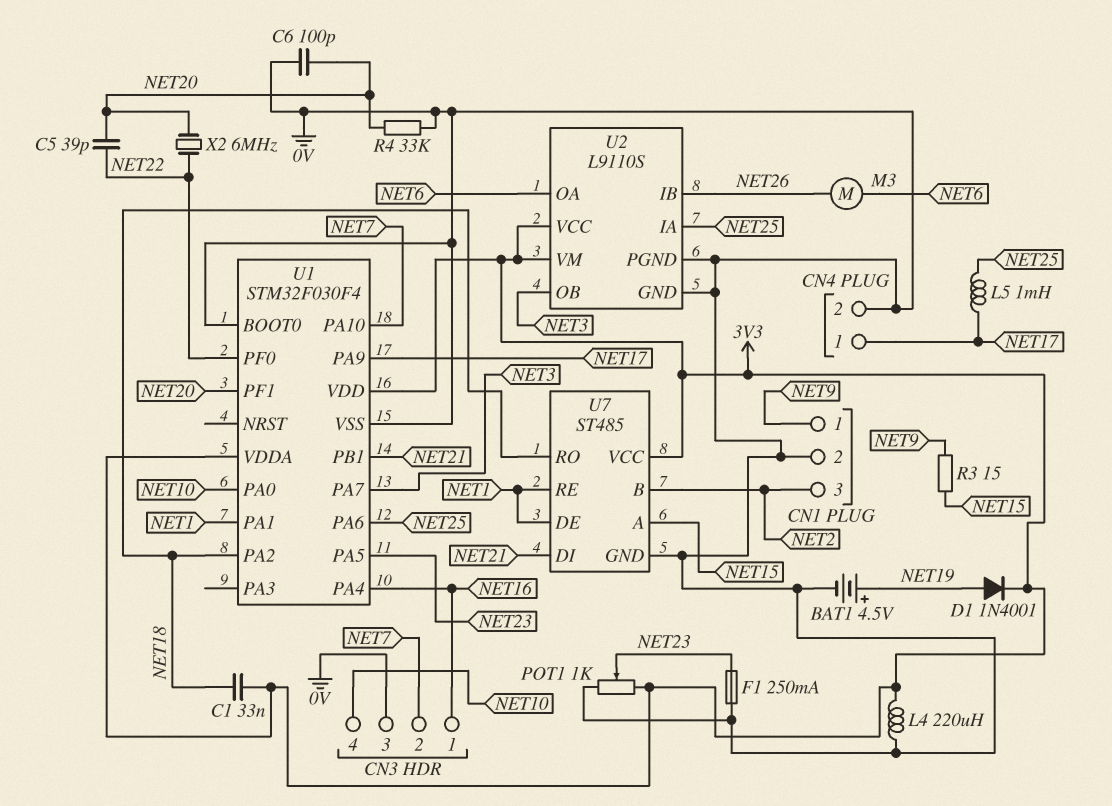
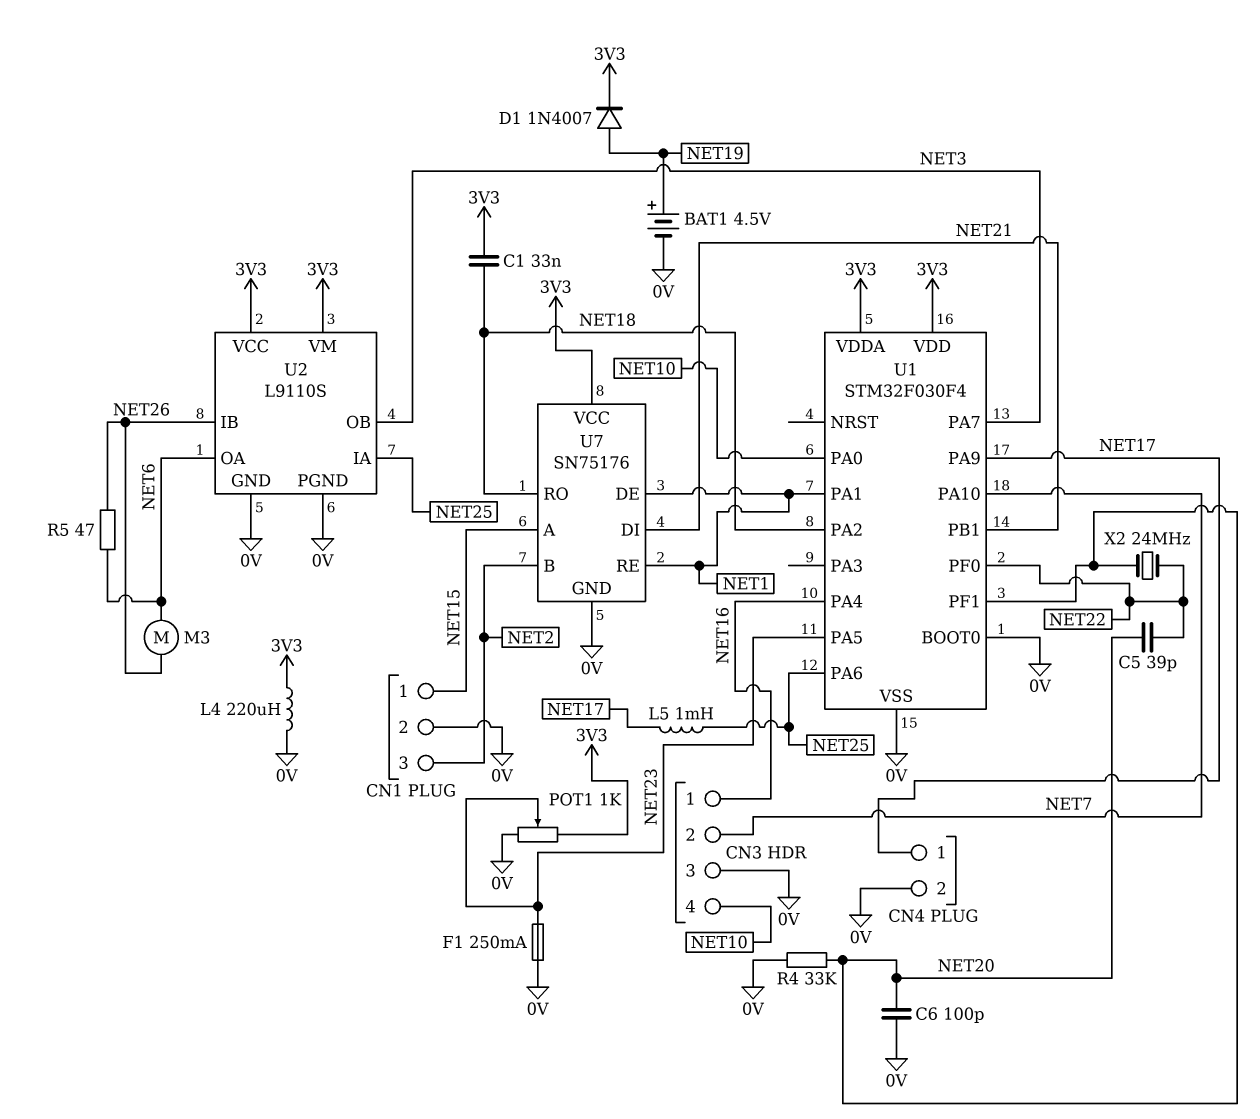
CN1 pin 1: NET9 -> NET15
D1: diode 1N4001 (A NET19, K 3V3) -> diode 1N4007 (A NET19, K 3V3)
R3: 15 (NET9, NET15) -> none
R5: none -> 47 (NET6, NET26)
U7: ST485 -> SN75176
X2: 6MHz (NET20, NET22) -> 24MHz (NET20, NET22)

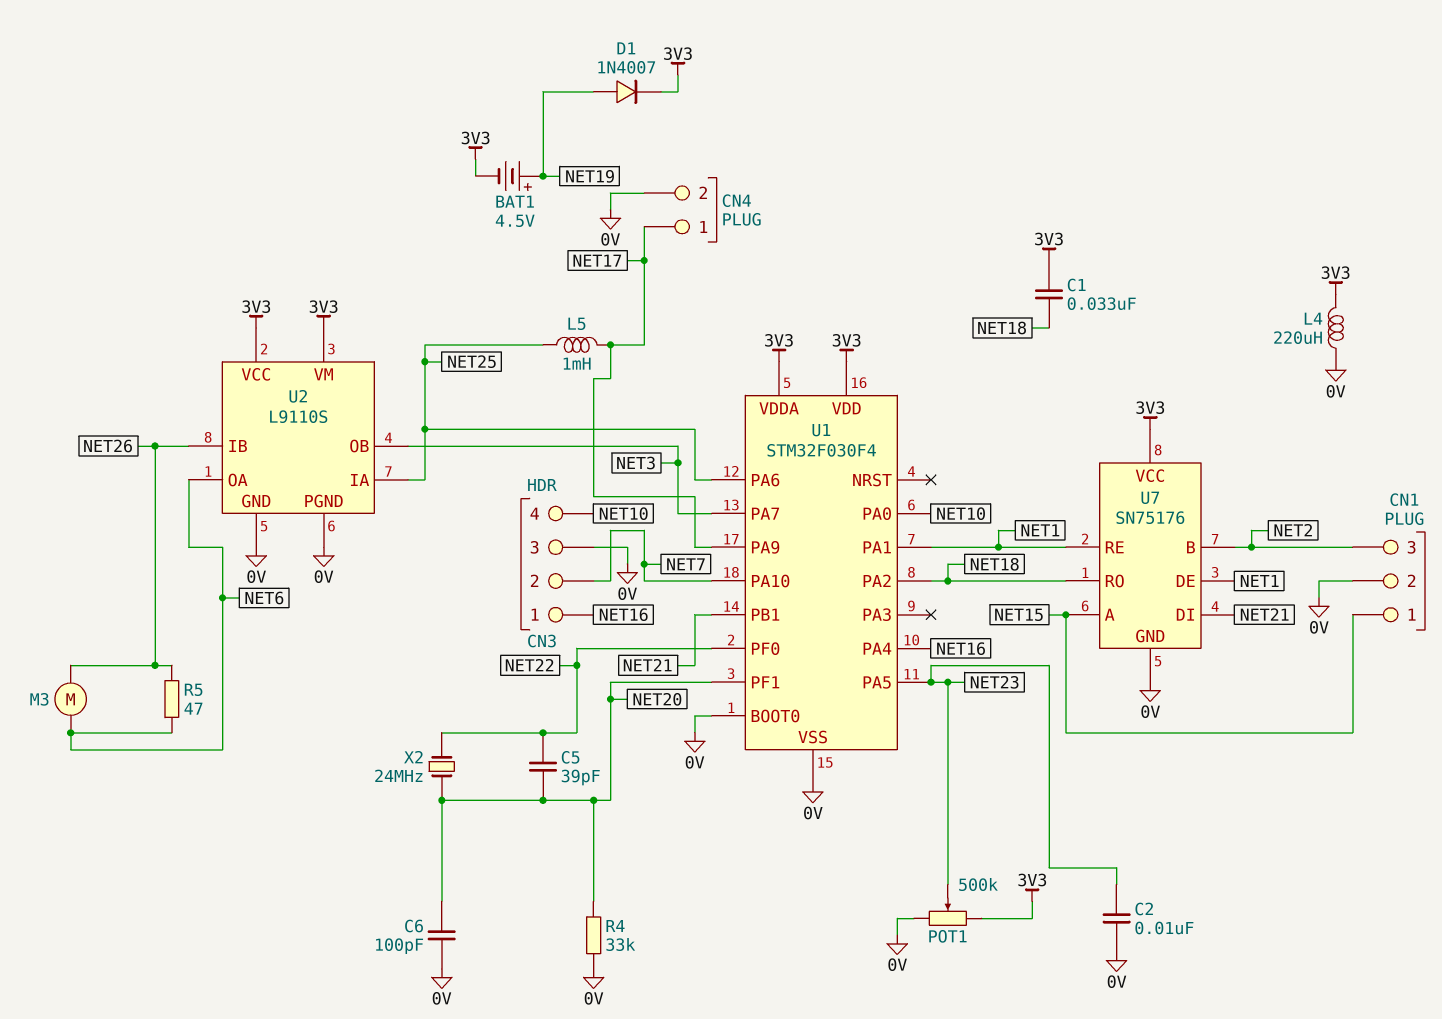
BAT1: 4.5V (plus NET19, minus 0V) -> 4.5V (plus NET19, minus 3V3)
C2: none -> 10nF (0V, NET23)
F1: 250mA (0V, NET23) -> none
POT1: 1k (0V, 3V3, wiper NET23) -> 500k (0V, 3V3, wiper NET23)

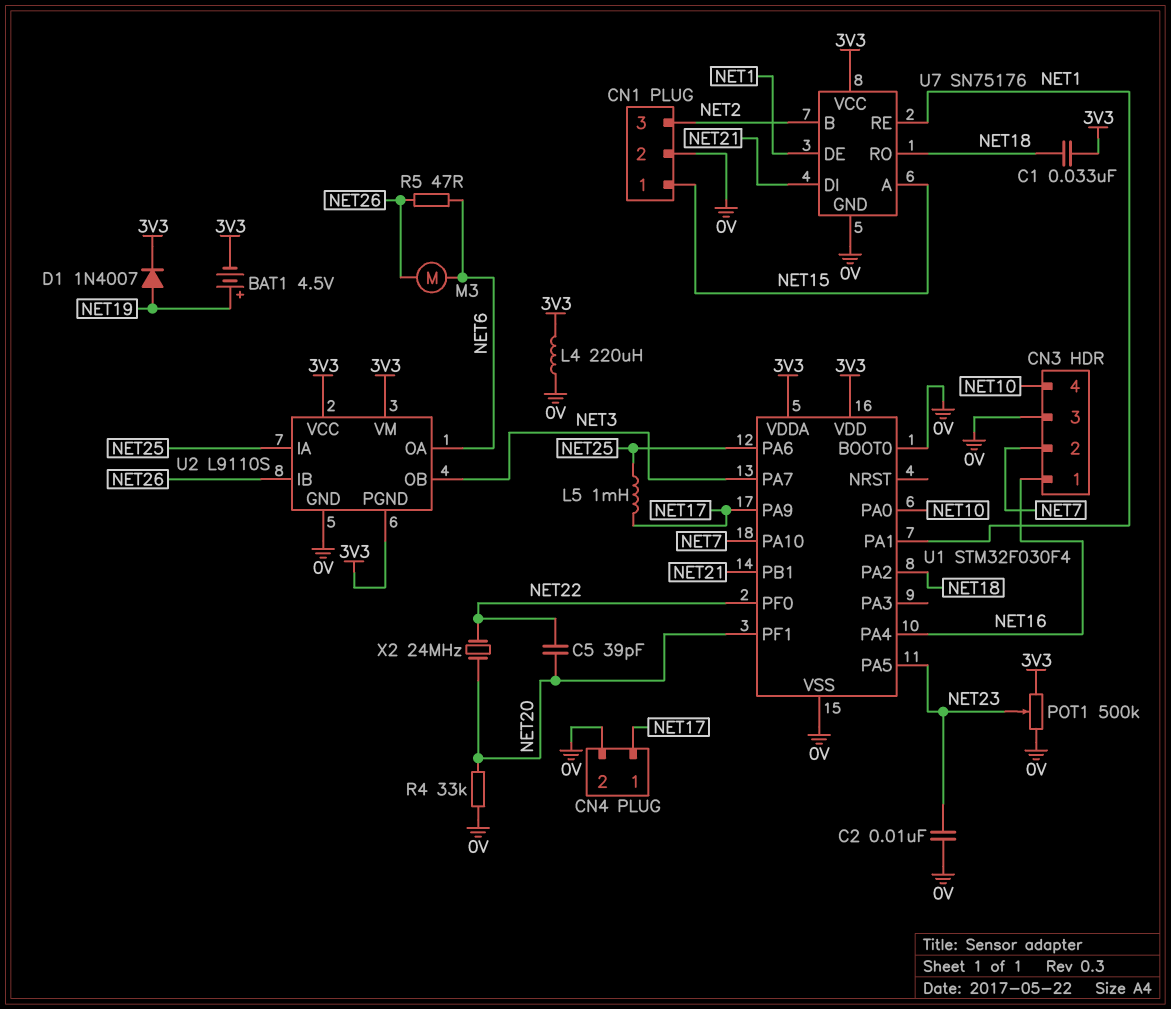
C6: 100pF (0V, NET20) -> none
U2 pin PGND: 0V -> 3V3

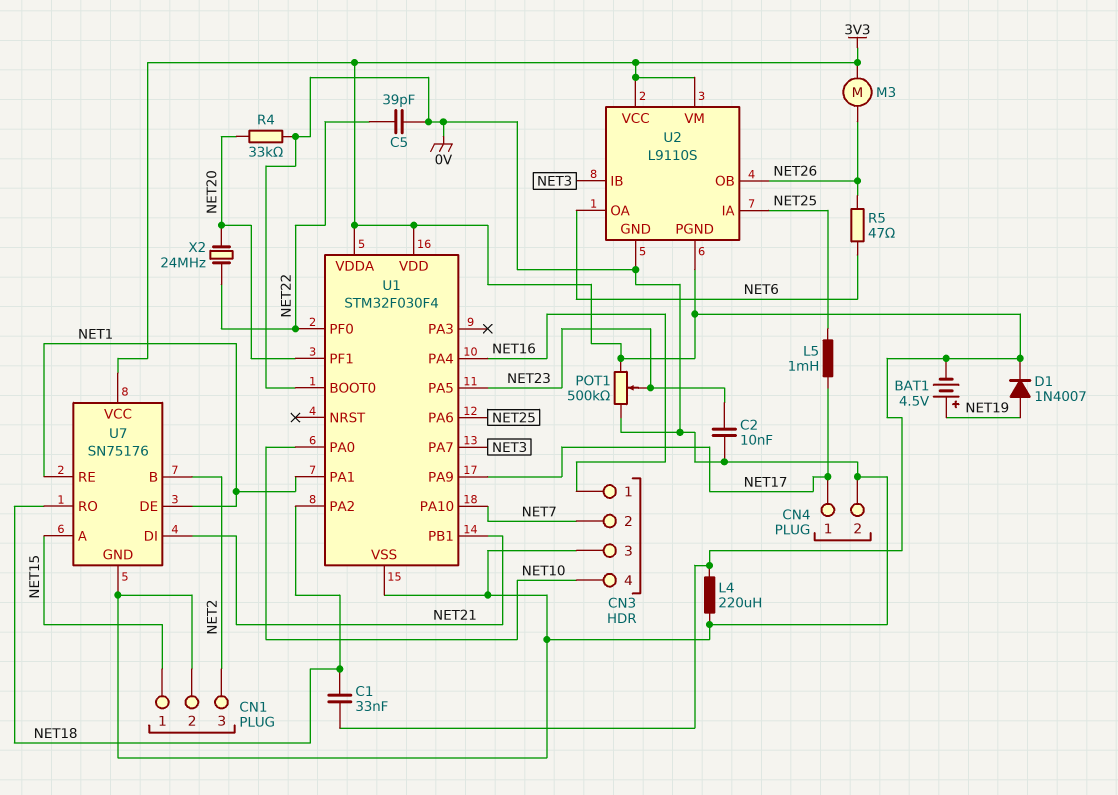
C5: 39pF (NET20, NET22) -> 39pF (0V, NET22)
M3: motor (NET6, NET26) -> motor (3V3, NET26)
U2 pin IB: NET26 -> NET3
U2 pin OB: NET3 -> NET26

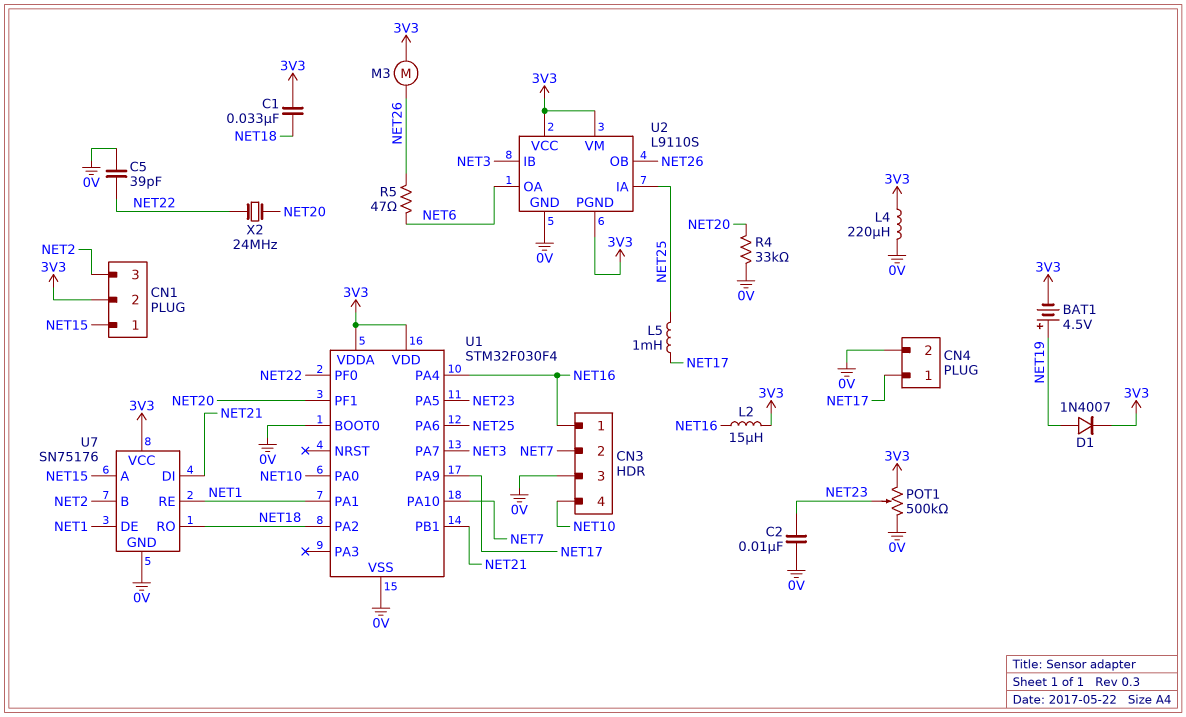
CN1 pin 2: 0V -> 3V3
L2: none -> 15uH (3V3, NET16)

